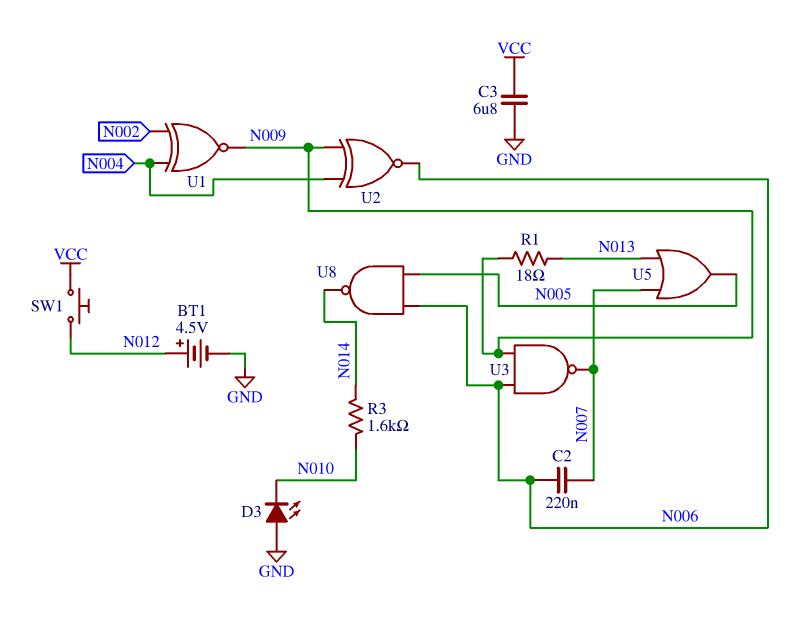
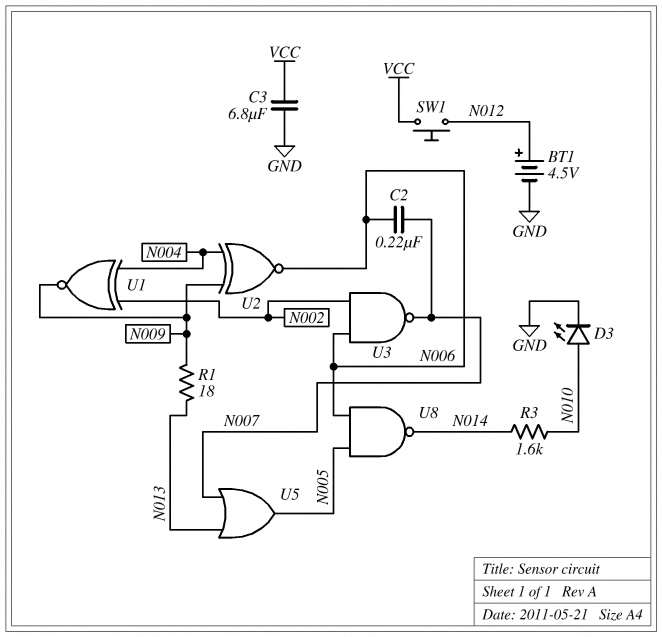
D3: LED (A GND, K N010) -> LED (A N010, K GND)
U3: NAND (in N006, in N009, out N007) -> NAND (in N002, in N006, out N007)

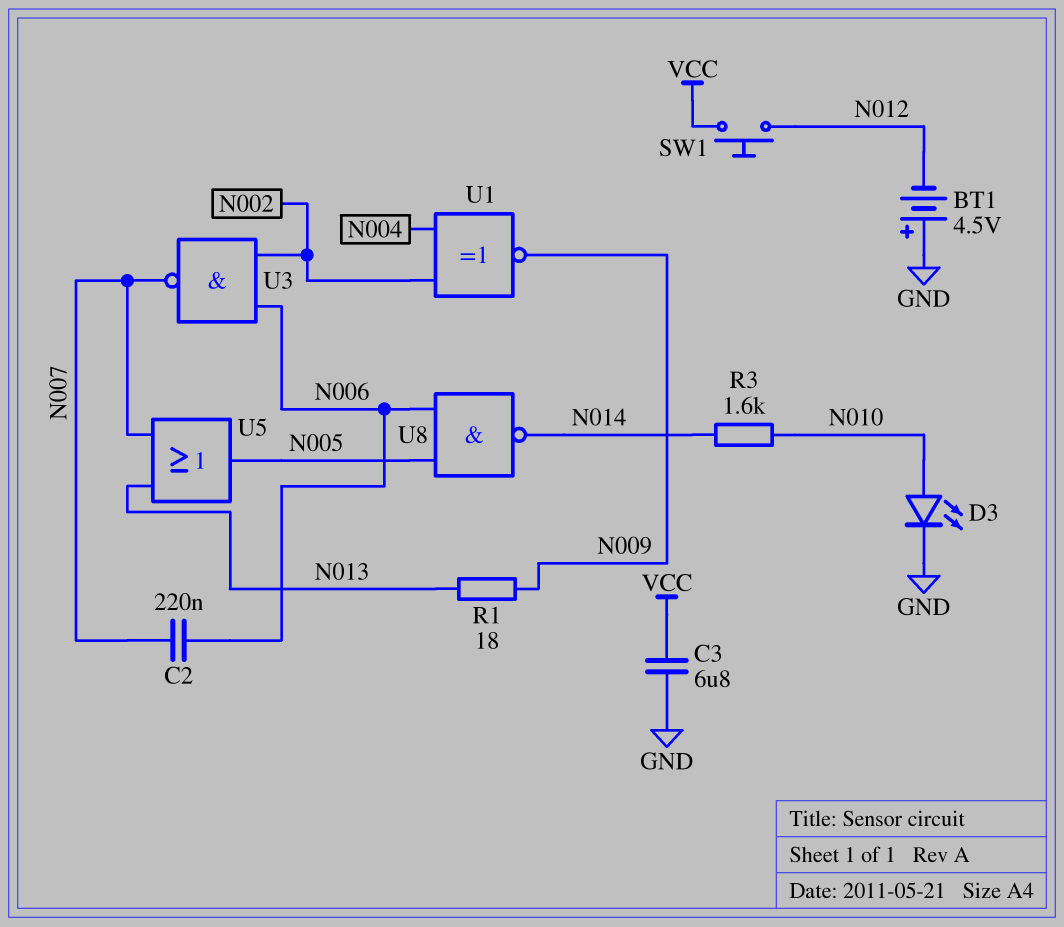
BT1: 4.5V (plus N012, minus GND) -> 4.5V (plus GND, minus N012)
U2: XNOR (in N004, in N009, out N006) -> none

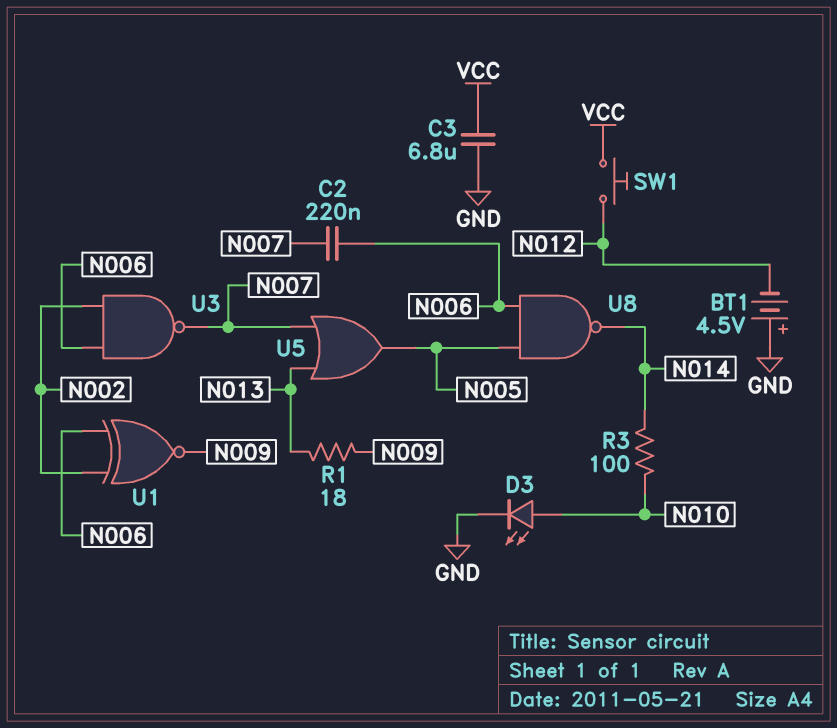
R3: 1.6k (N010, N014) -> 100 (N010, N014)
U1: XNOR (in N002, in N004, out N009) -> XNOR (in N002, in N006, out N009)

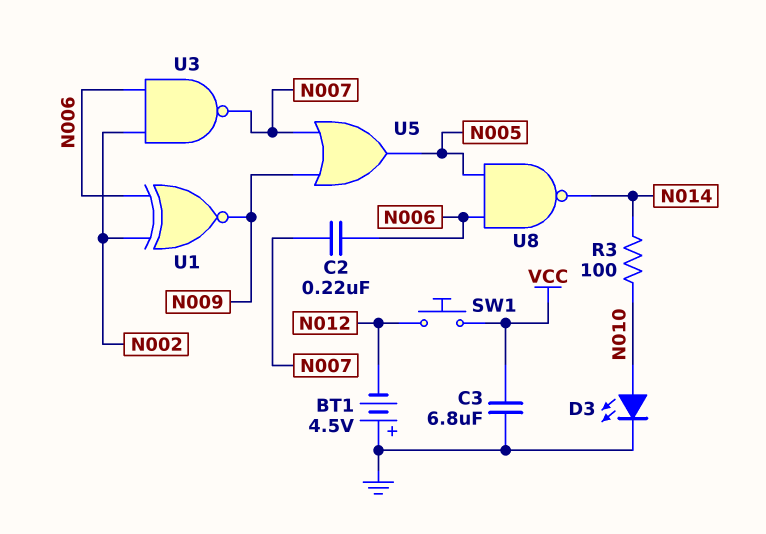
R1: 18 (N009, N013) -> none
U5: OR (in N007, in N013, out N005) -> OR (in N007, in N009, out N005)

